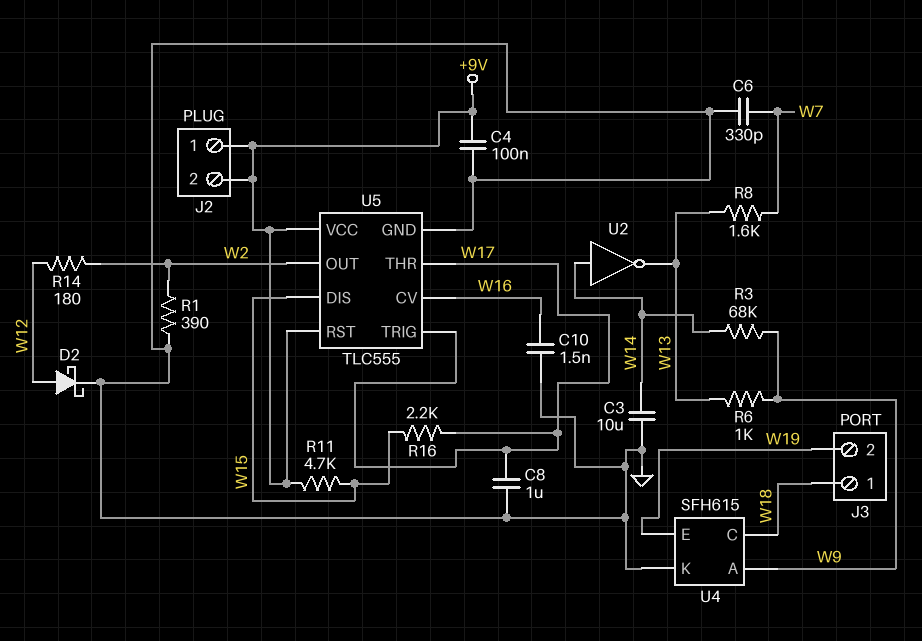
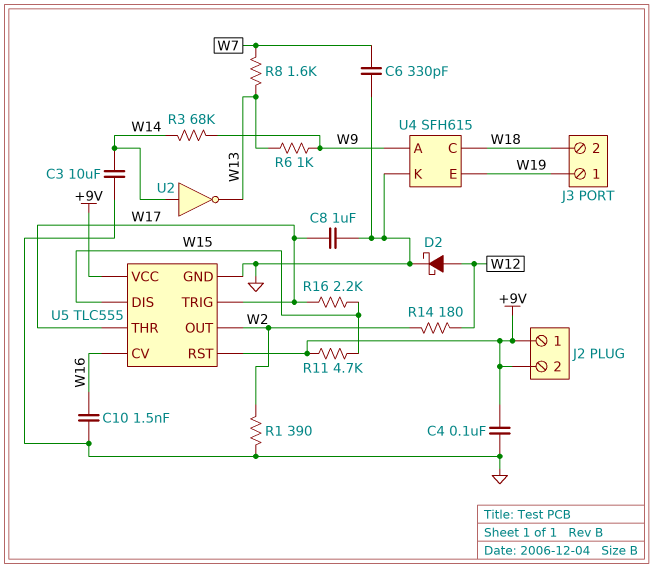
J3 pin 1: W18 -> W19
J3 pin 2: W19 -> W18

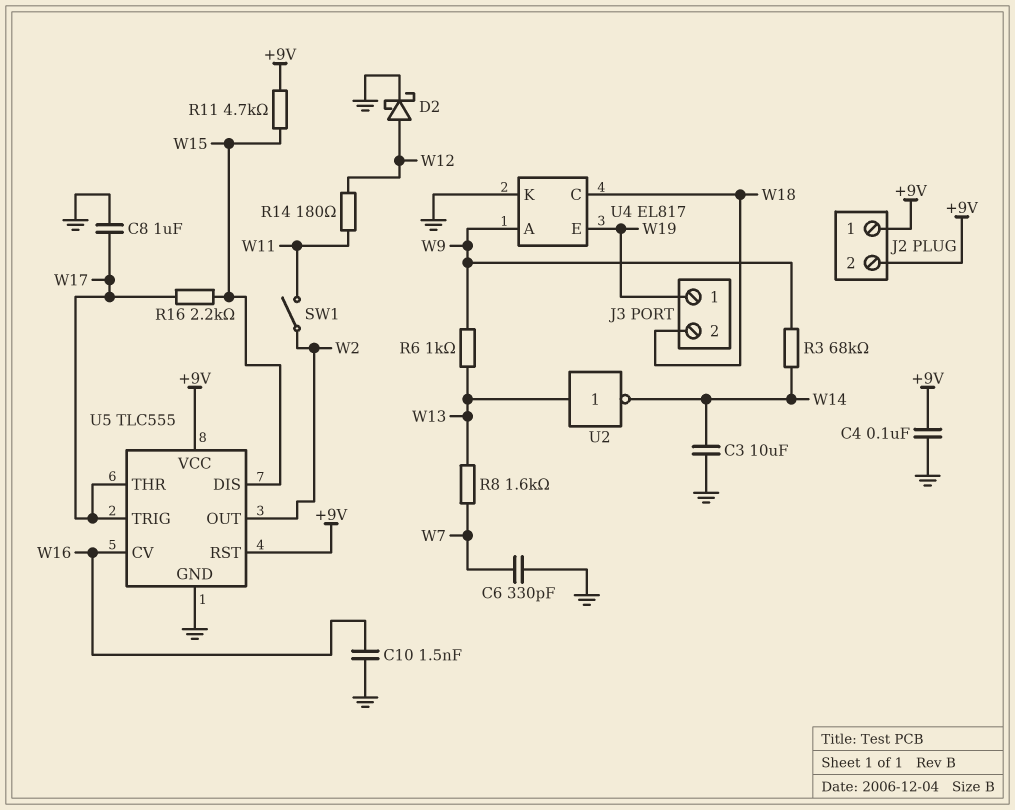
R1: 390 (GND, W2) -> none
R14: 180 (W2, W12) -> 180 (W11, W12)
SW1: none -> switch (W2, W11)
U2: NOT (in W14, out W13) -> NOT (in W13, out W14)
U4: SFH615 -> EL817

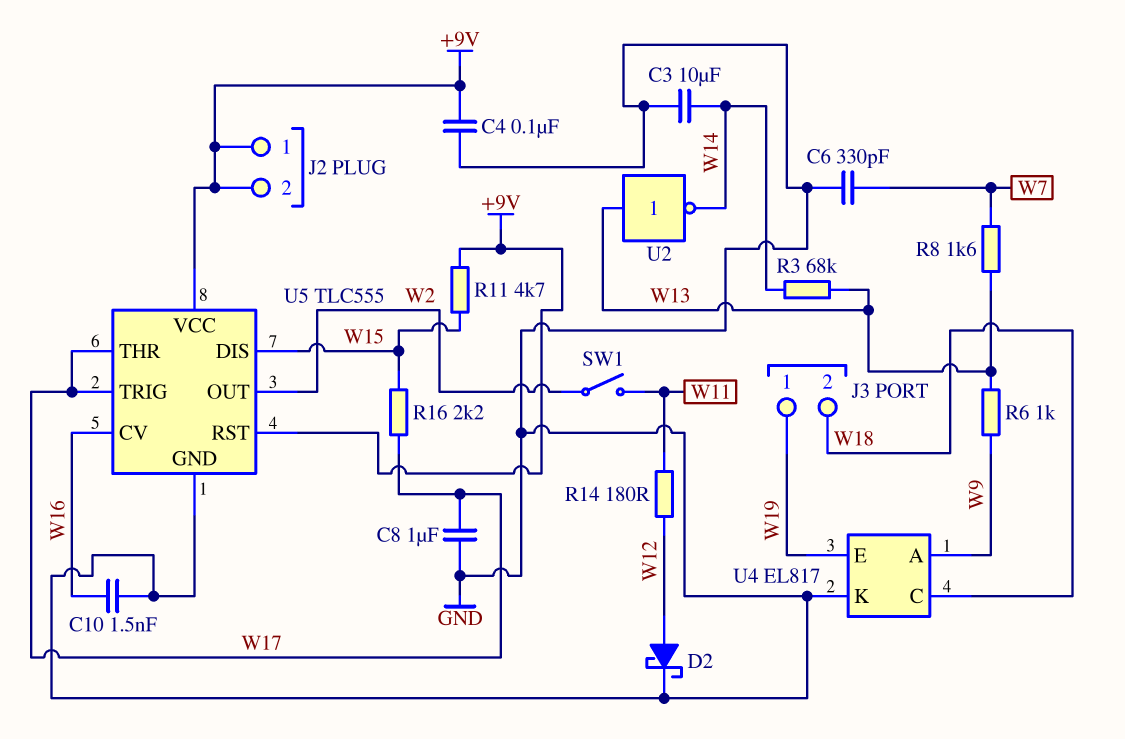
R3: 68k (W9, W14) -> 68k (W13, W14)

